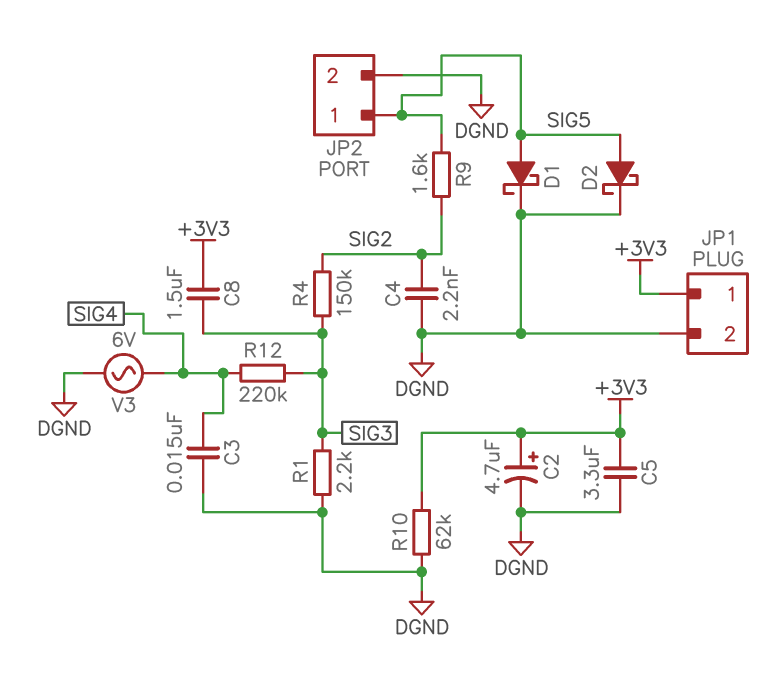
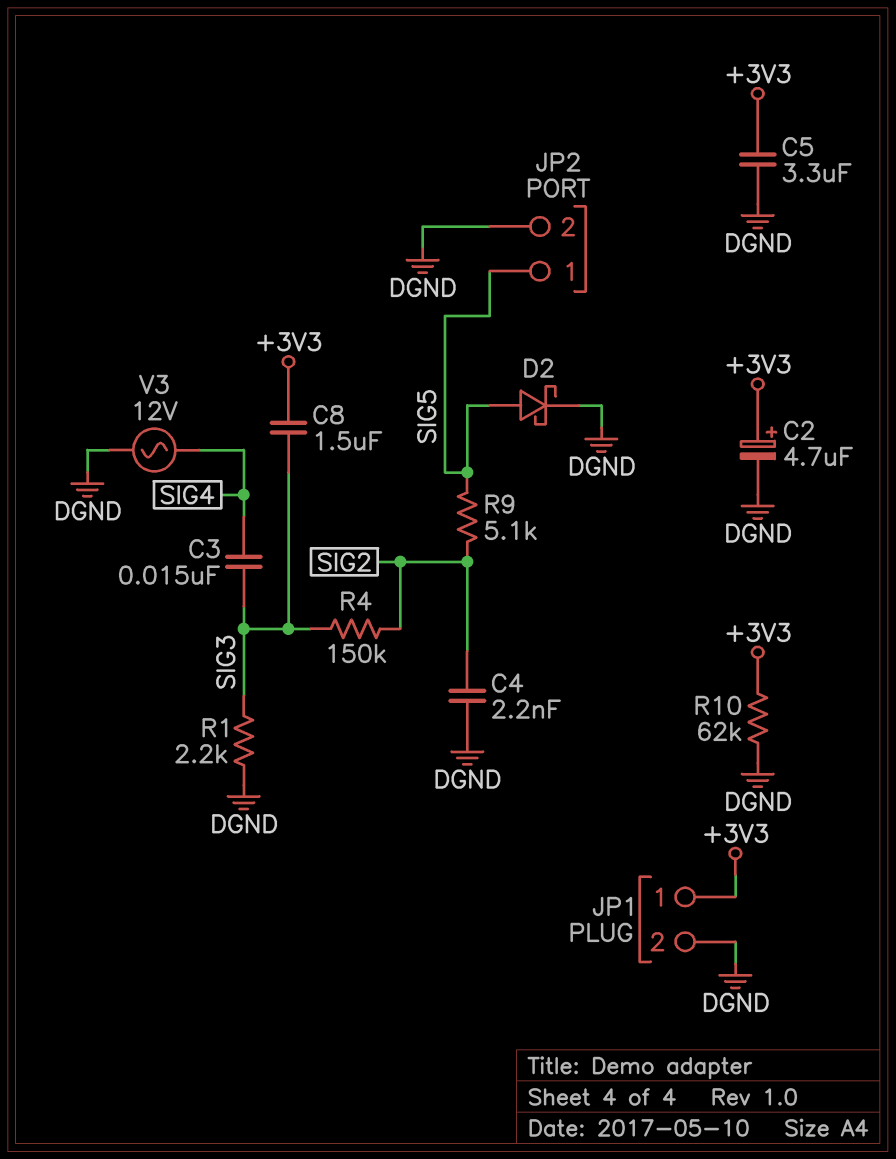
C3: 15nF (DGND, SIG4) -> 15nF (SIG3, SIG4)
D1: schottky (A SIG5, K DGND) -> none
R9: 1.6k (SIG2, SIG5) -> 5.1k (SIG2, SIG5)
R12: 220k (SIG3, SIG4) -> none
V3: AC 6V (DGND, SIG4) -> AC 12V (DGND, SIG4)

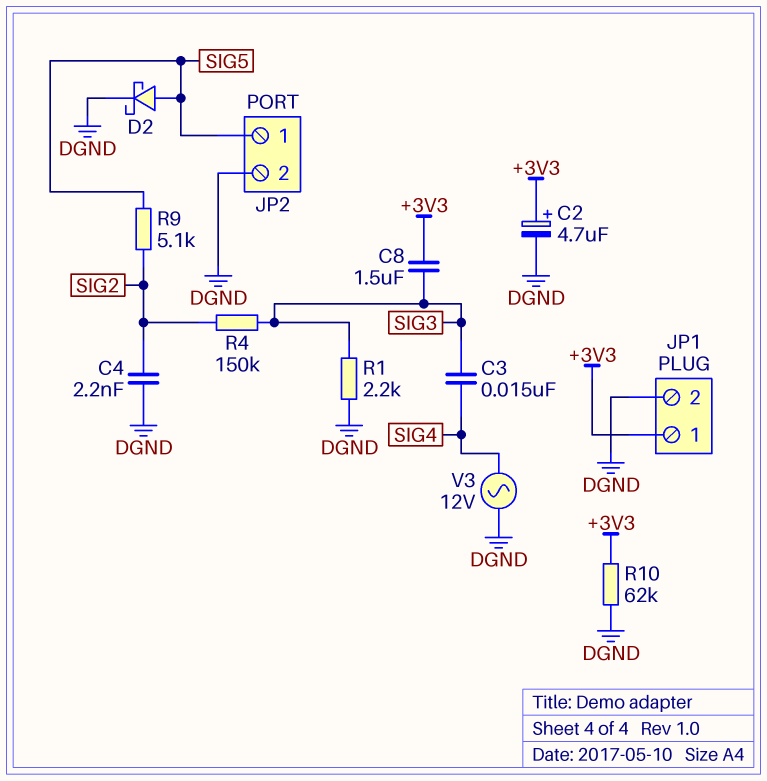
C5: 3.3uF (+3V3, DGND) -> none

